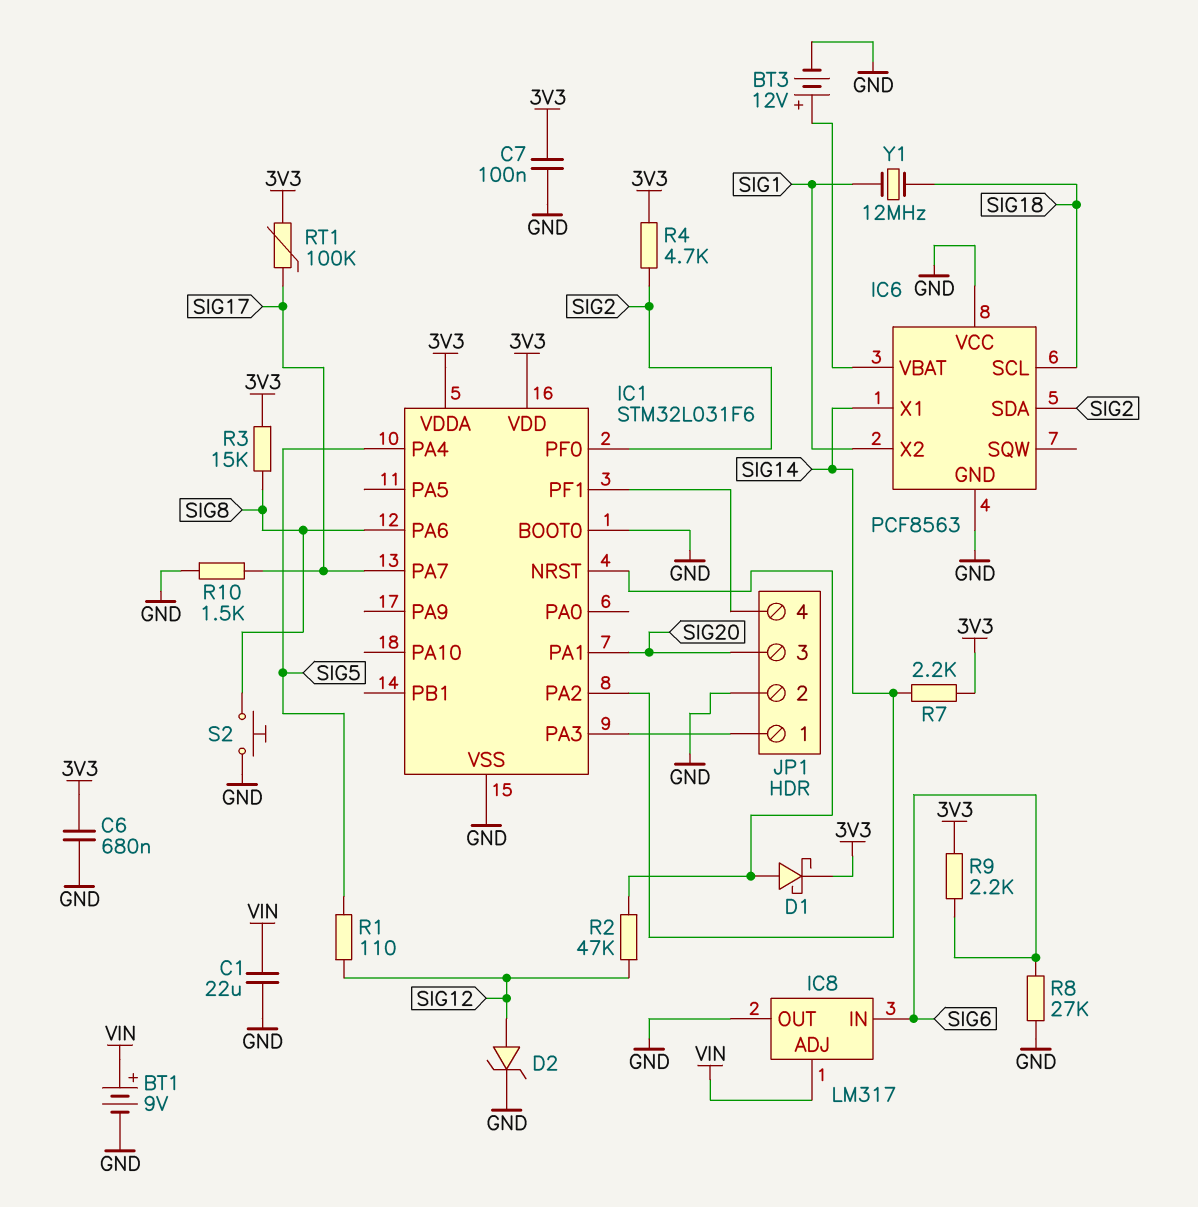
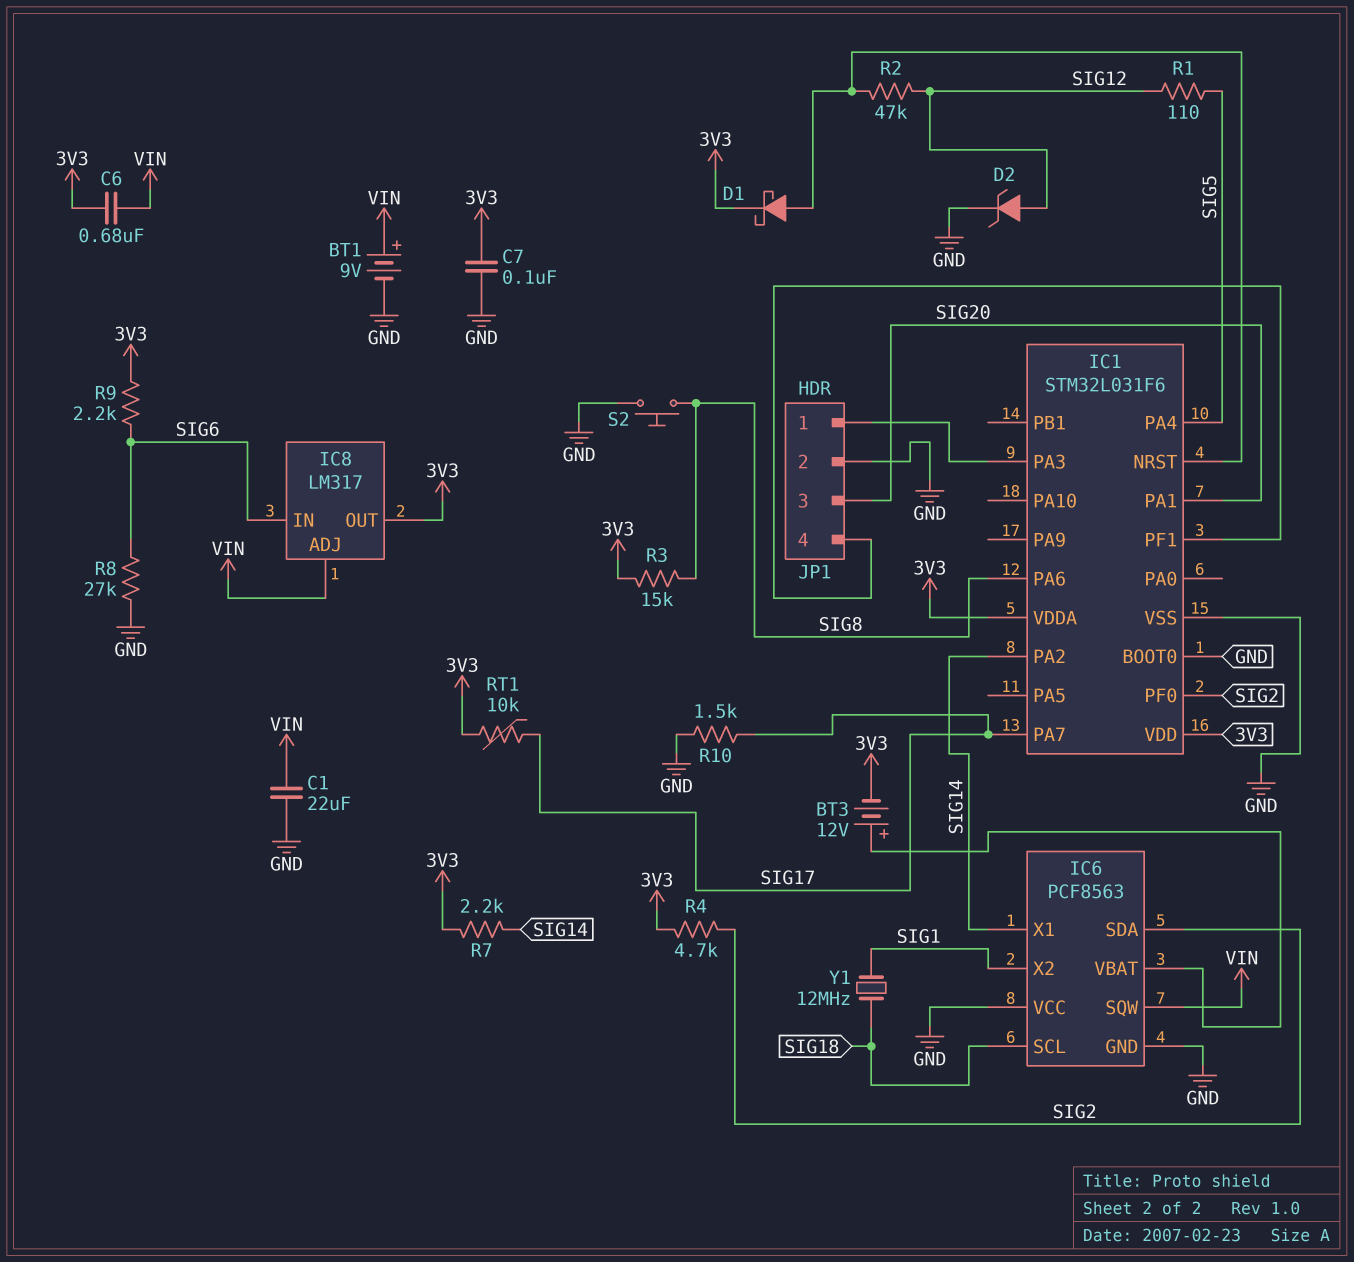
BT3: 12V (plus IC6/VBAT, minus GND) -> 12V (plus IC6/VBAT, minus 3V3)
C6: 680nF (3V3, GND) -> 680nF (3V3, VIN)
IC6 pin SQW: none -> VIN
IC8 pin OUT: GND -> 3V3
RT1: 100k (3V3, SIG17) -> 10k (3V3, SIG17)

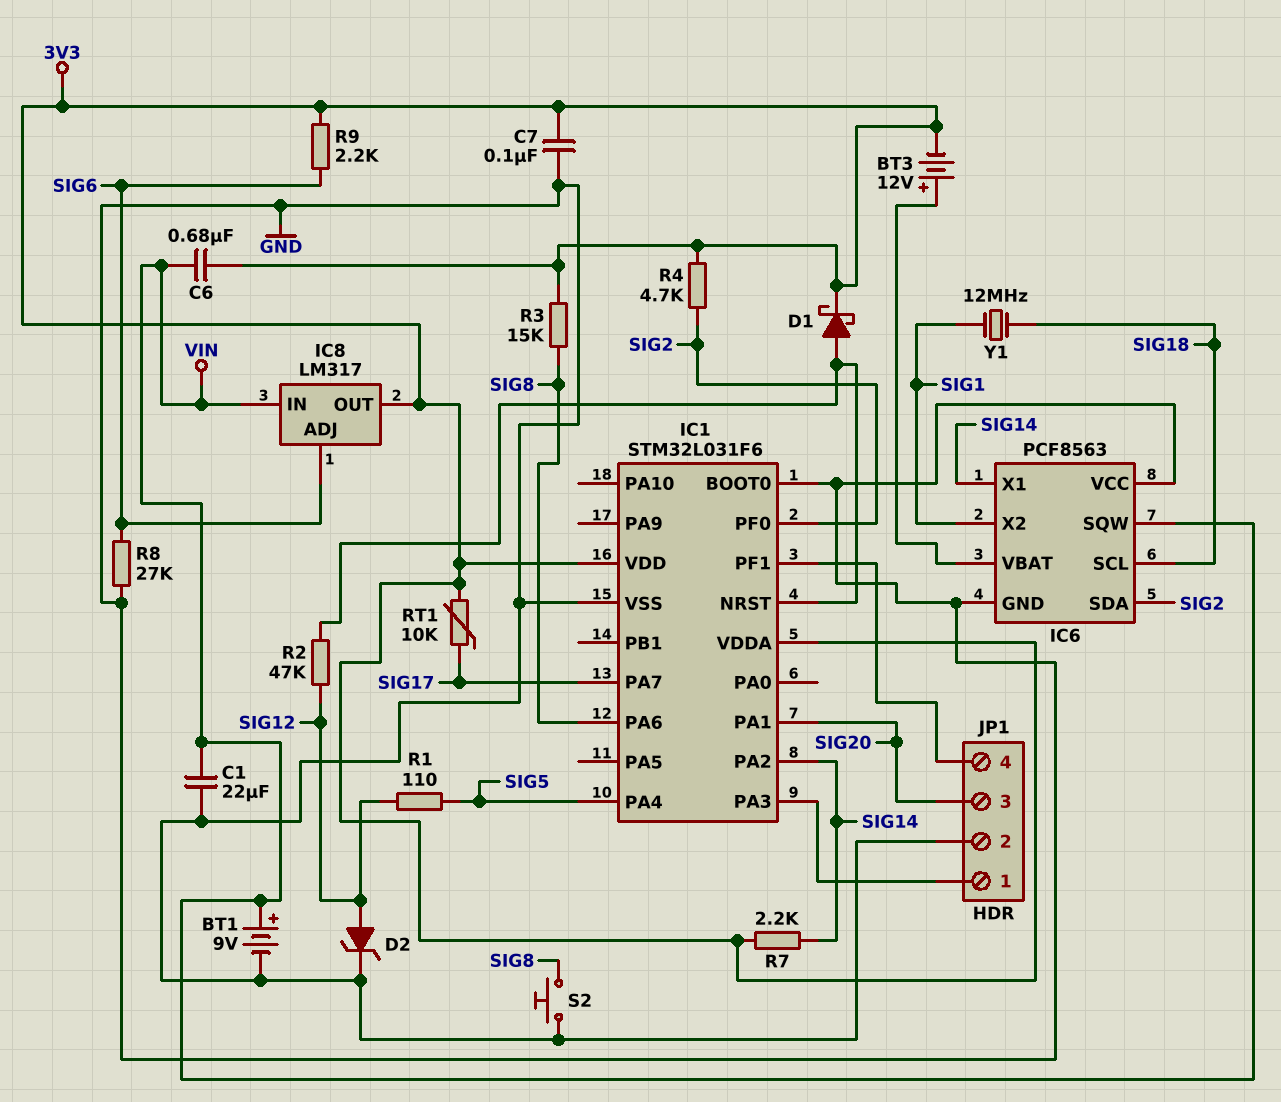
IC8 pin ADJ: VIN -> SIG6
IC8 pin IN: SIG6 -> VIN
R10: 1.5k (GND, SIG17) -> none

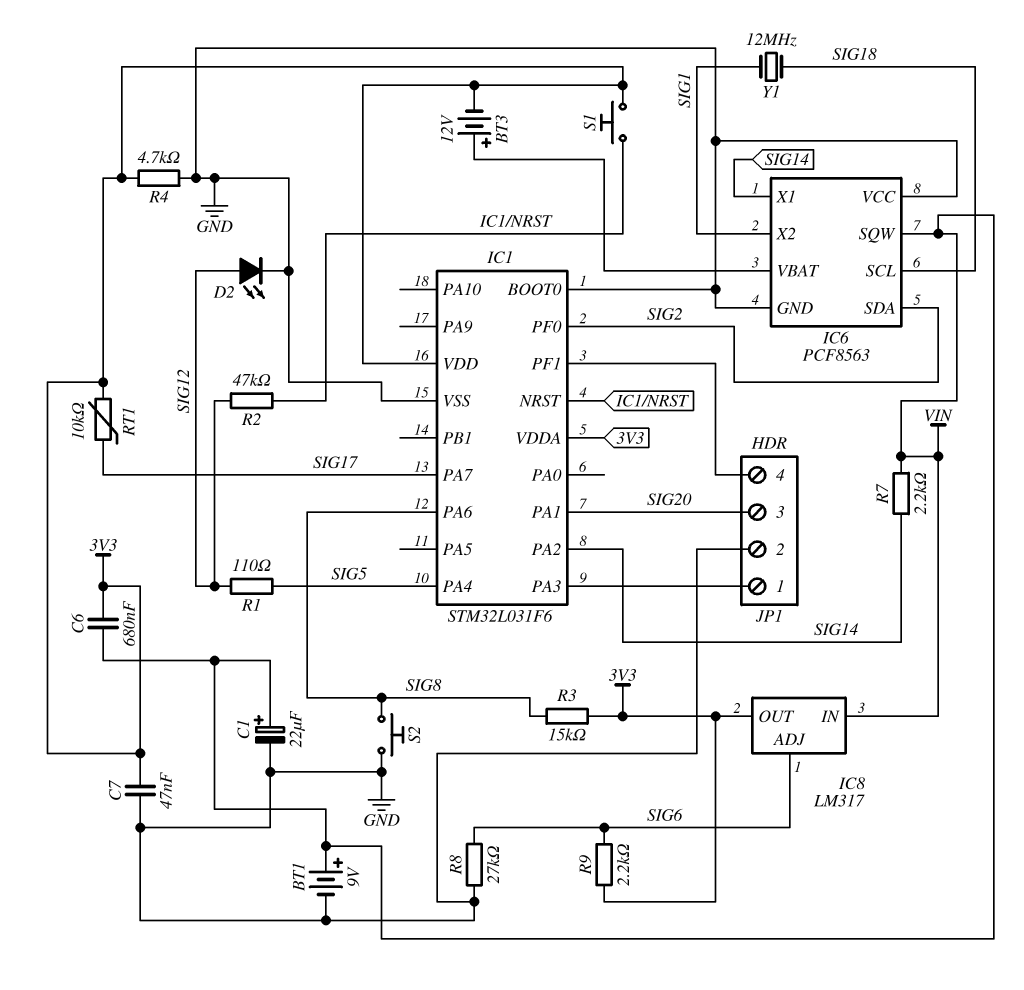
C1: 22uF (GND, VIN) -> 22uF (plus VIN, minus GND)
C7: 100nF (3V3, GND) -> 47nF (3V3, GND)
D1: schottky (A IC1/NRST, K 3V3) -> none
D2: zener (A SIG12, K GND) -> LED (A SIG12, K GND)
R4: 4.7k (3V3, SIG2) -> 4.7k (3V3, GND)
R7: 2.2k (3V3, SIG14) -> 2.2k (SIG14, VIN)
S1: none -> button (3V3, IC1/NRST)

